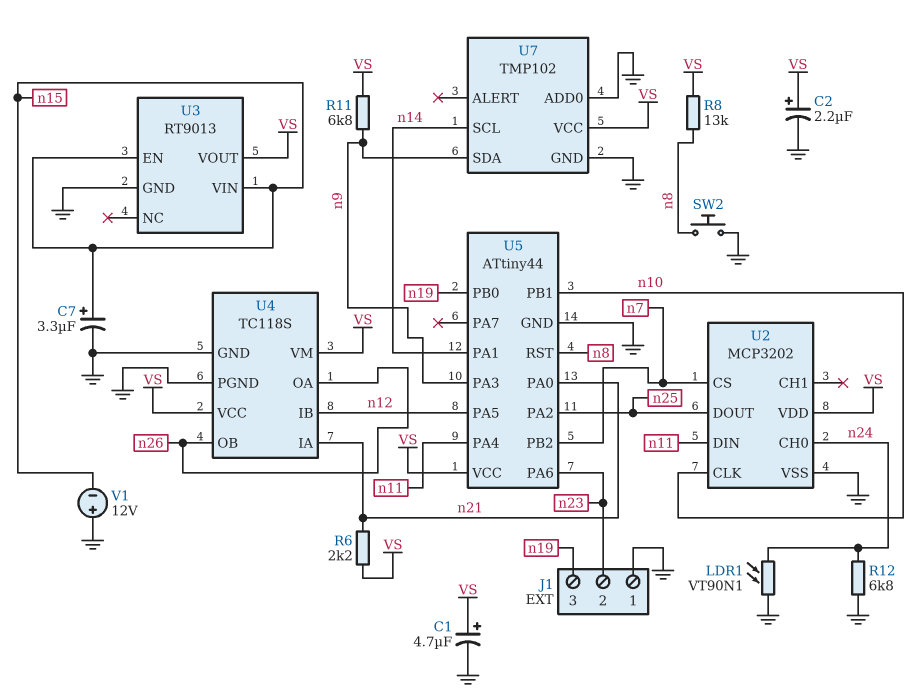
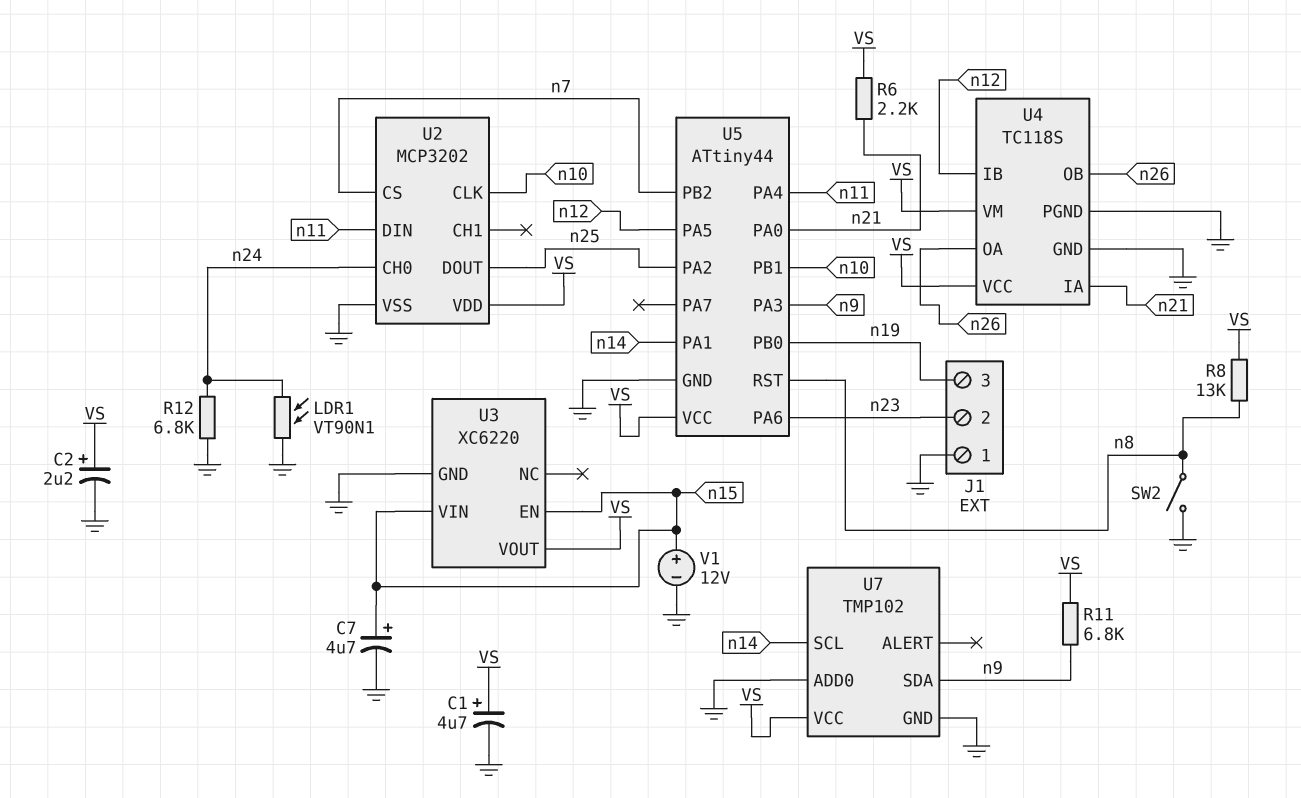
C7: 3.3uF (plus n15, minus GND) -> 4.7uF (plus n15, minus GND)
SW2: button (GND, n8) -> switch (GND, n8)
U3: RT9013 -> XC6220
V1: 12V (plus GND, minus n15) -> 12V (plus n15, minus GND)

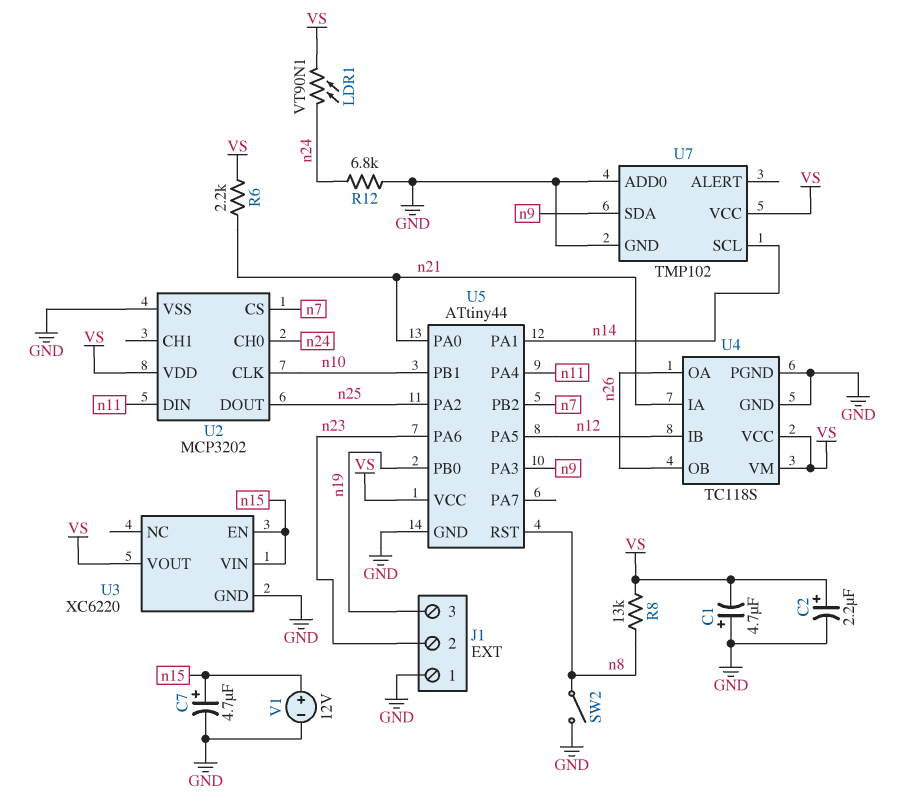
C1: 4.7uF (plus VS, minus GND) -> 4.7uF (plus GND, minus VS)
LDR1: VT90N1 (GND, n24) -> VT90N1 (VS, n24)
R11: 6.8k (VS, n9) -> none

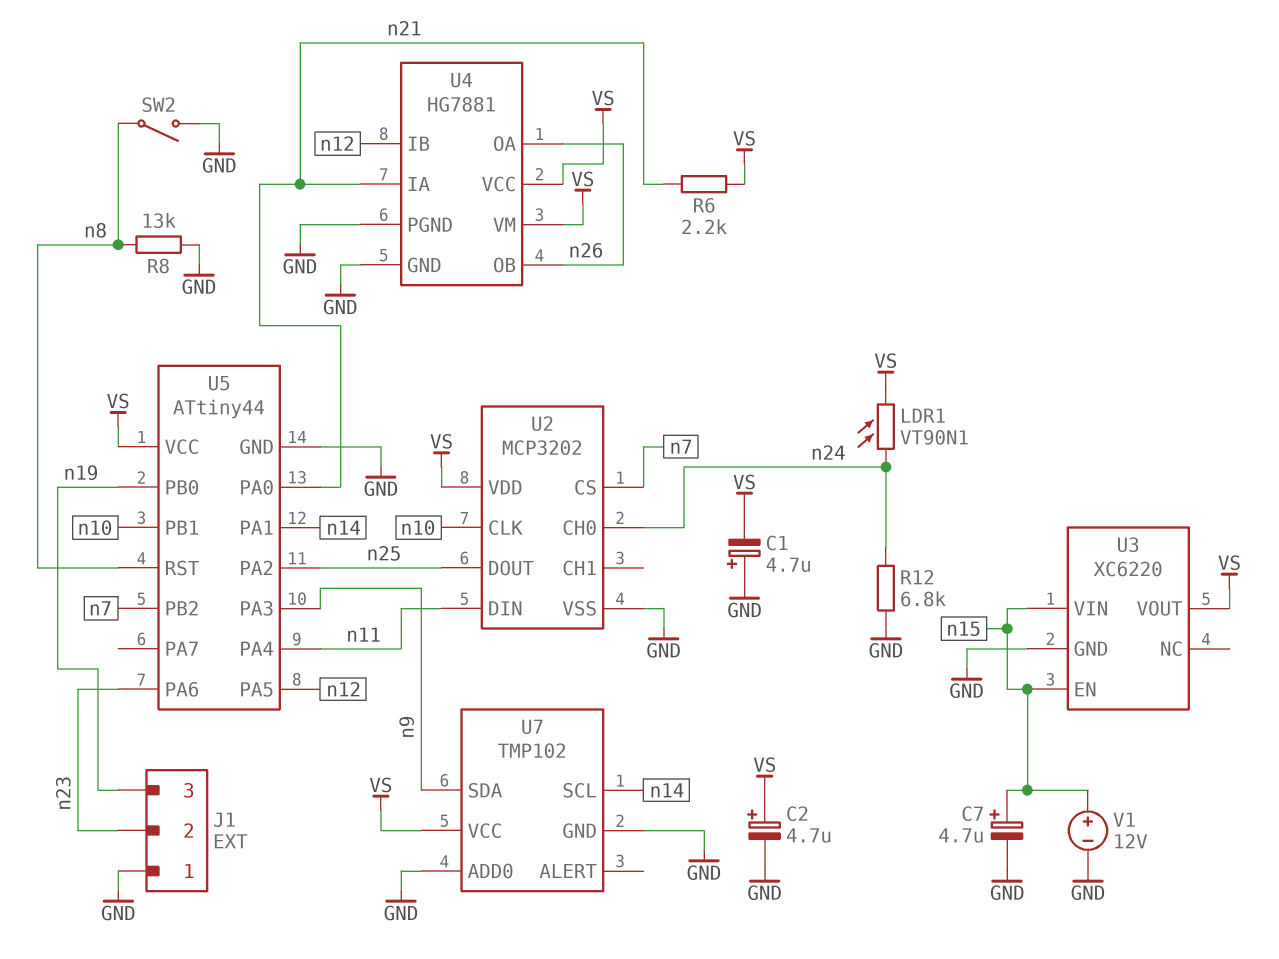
C2: 2.2uF (plus VS, minus GND) -> 4.7uF (plus VS, minus GND)
R8: 13k (VS, n8) -> 13k (GND, n8)
U4: TC118S -> HG7881

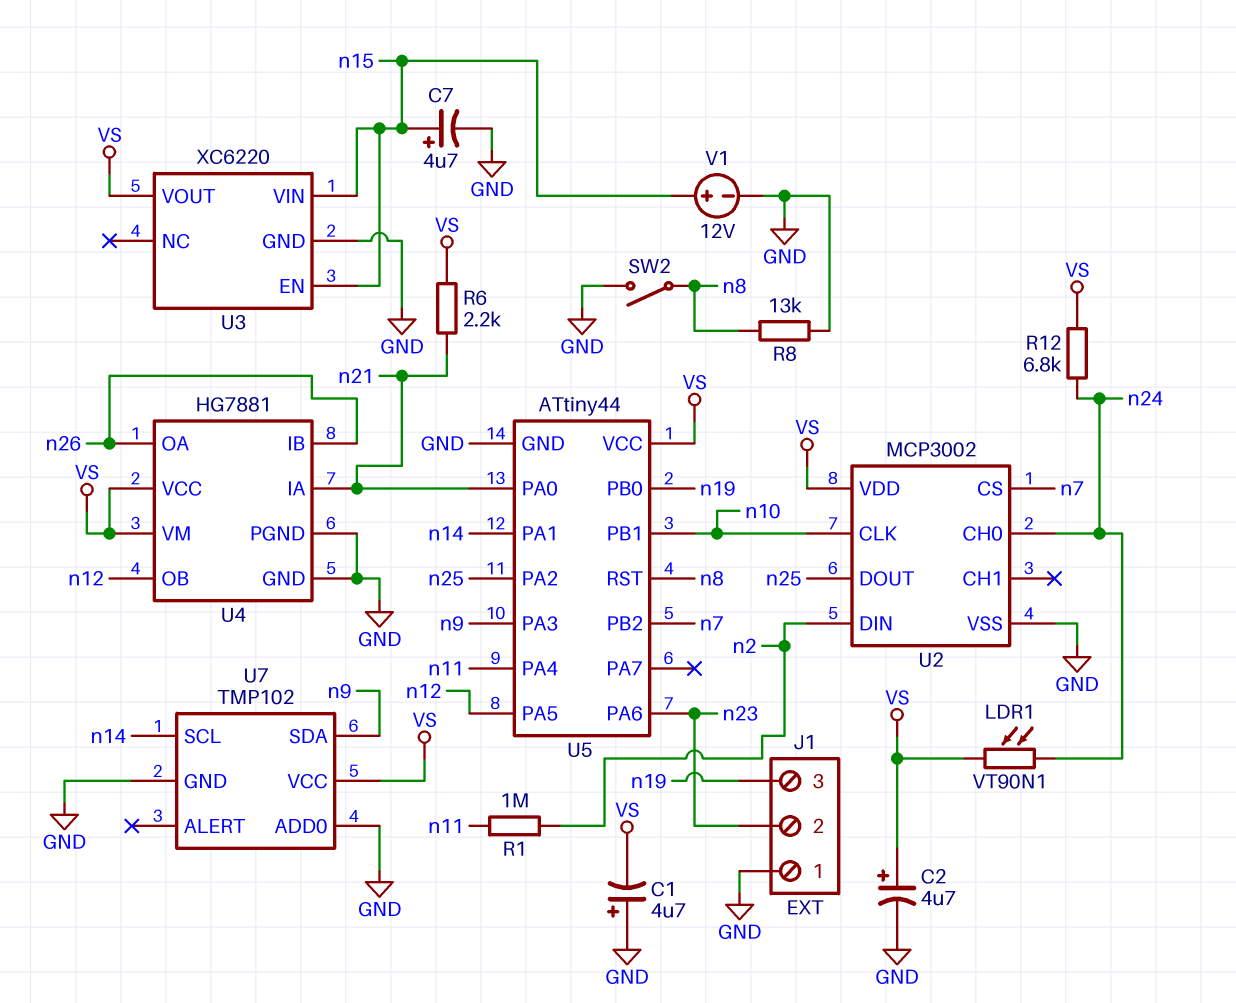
R1: none -> 1M (n2, n11)
R12: 6.8k (GND, n24) -> 6.8k (VS, n24)
U2: MCP3202 -> MCP3002
U2 pin DIN: n11 -> n2
U4 pin IB: n12 -> n26
U4 pin OB: n26 -> n12

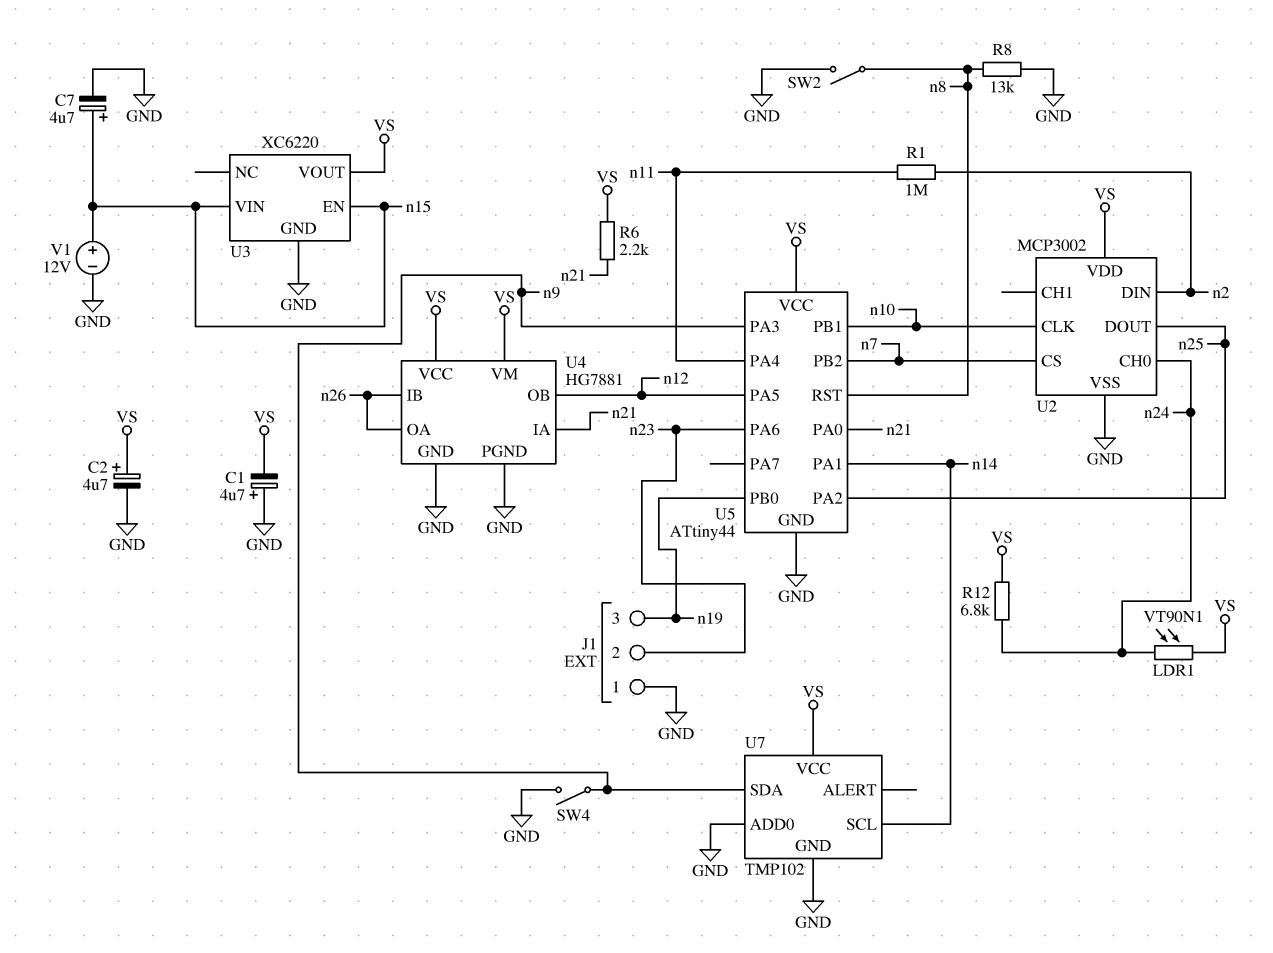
SW4: none -> switch (GND, n9)

